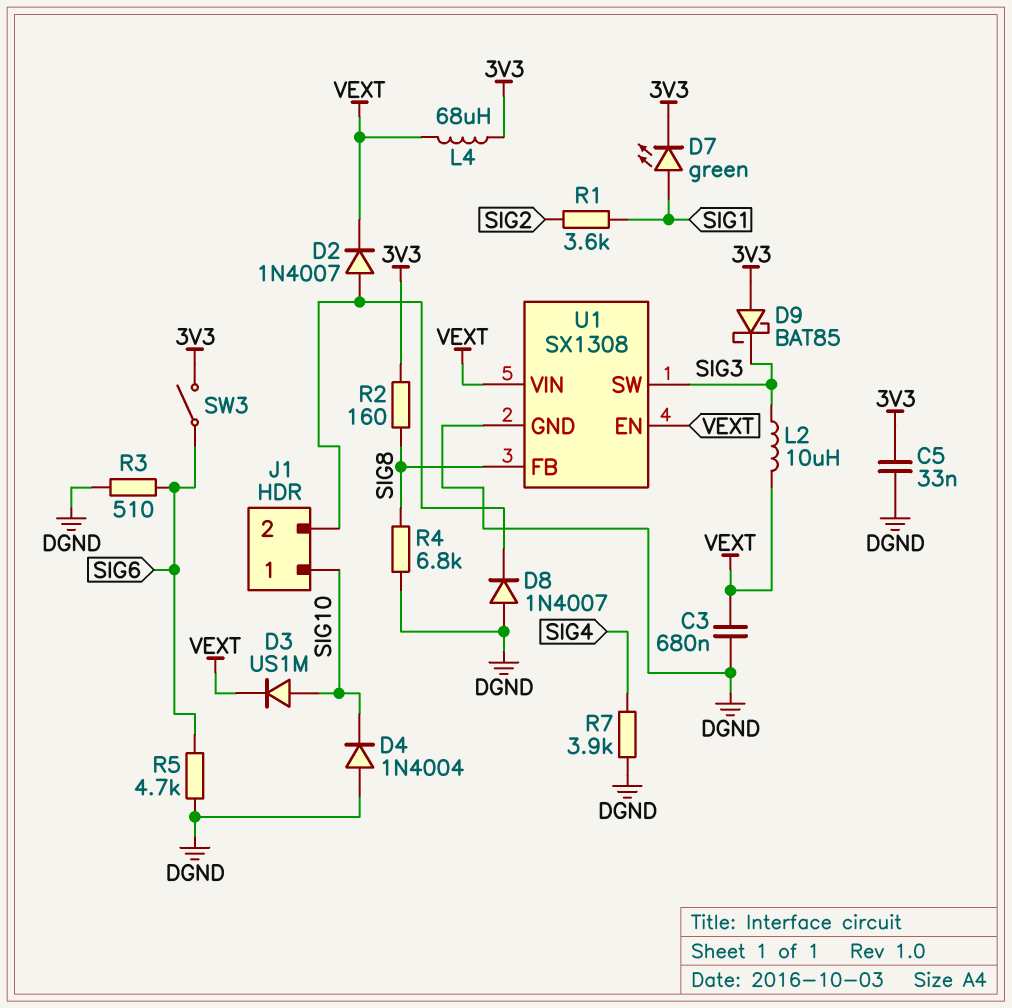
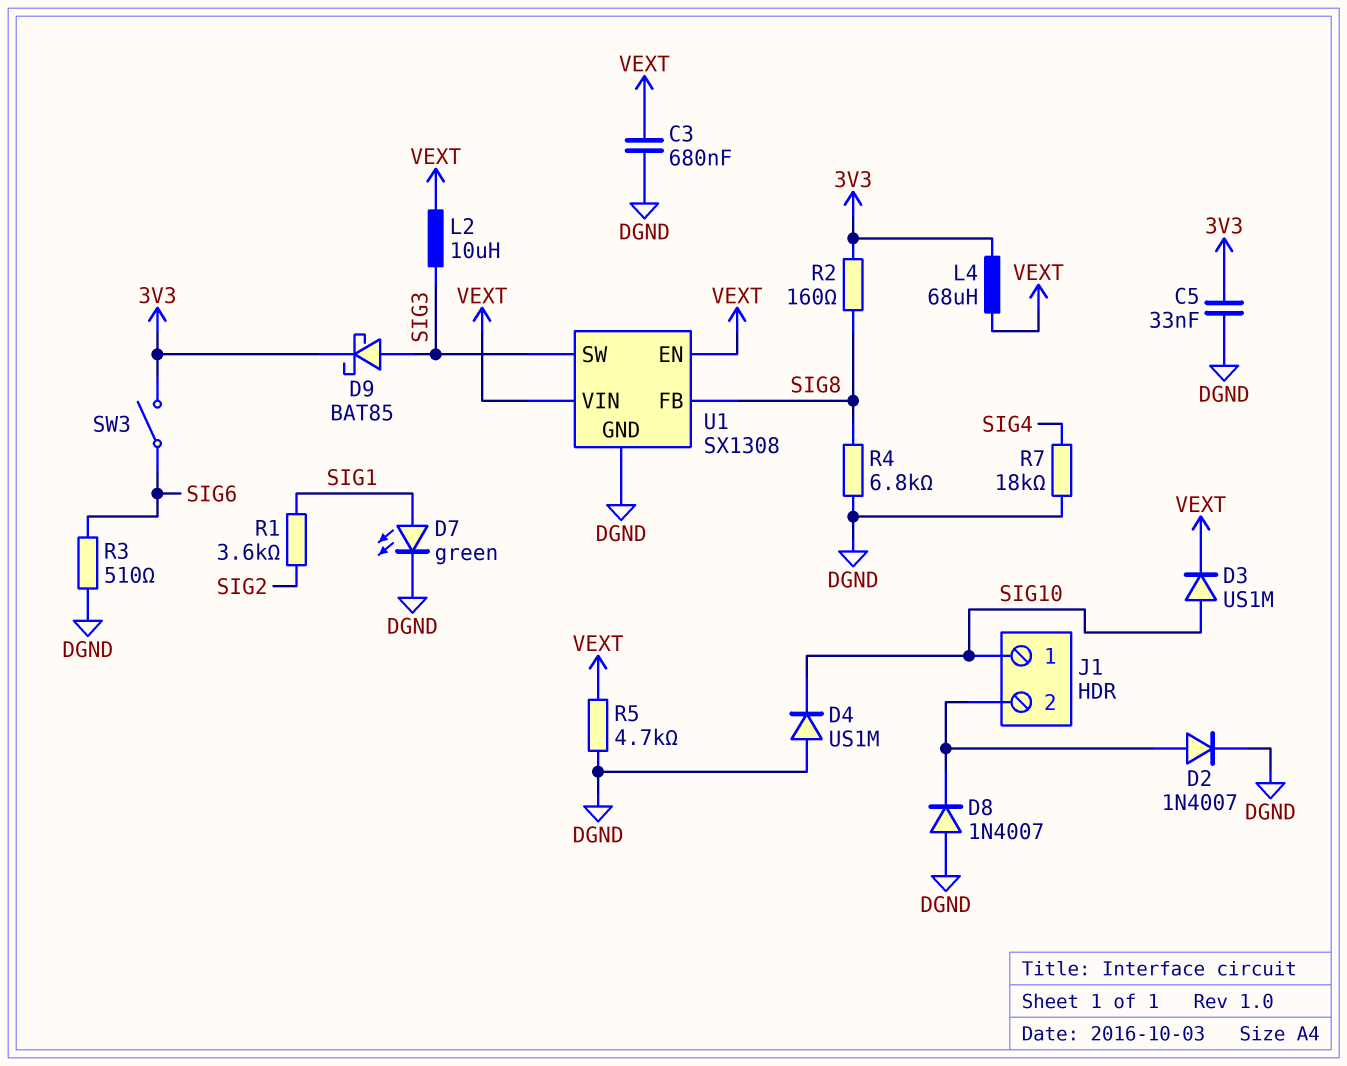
D2: diode 1N4007 (A J1/2, K VEXT) -> diode 1N4007 (A J1/2, K DGND)
D4: diode 1N4004 (A DGND, K SIG10) -> diode US1M (A DGND, K SIG10)
D7: LED green (A SIG1, K 3V3) -> LED green (A SIG1, K DGND)
D9: schottky BAT85 (A 3V3, K SIG3) -> schottky BAT85 (A SIG3, K 3V3)
R5: 4.7k (DGND, SIG6) -> 4.7k (DGND, VEXT)
R7: 3.9k (DGND, SIG4) -> 18k (DGND, SIG4)

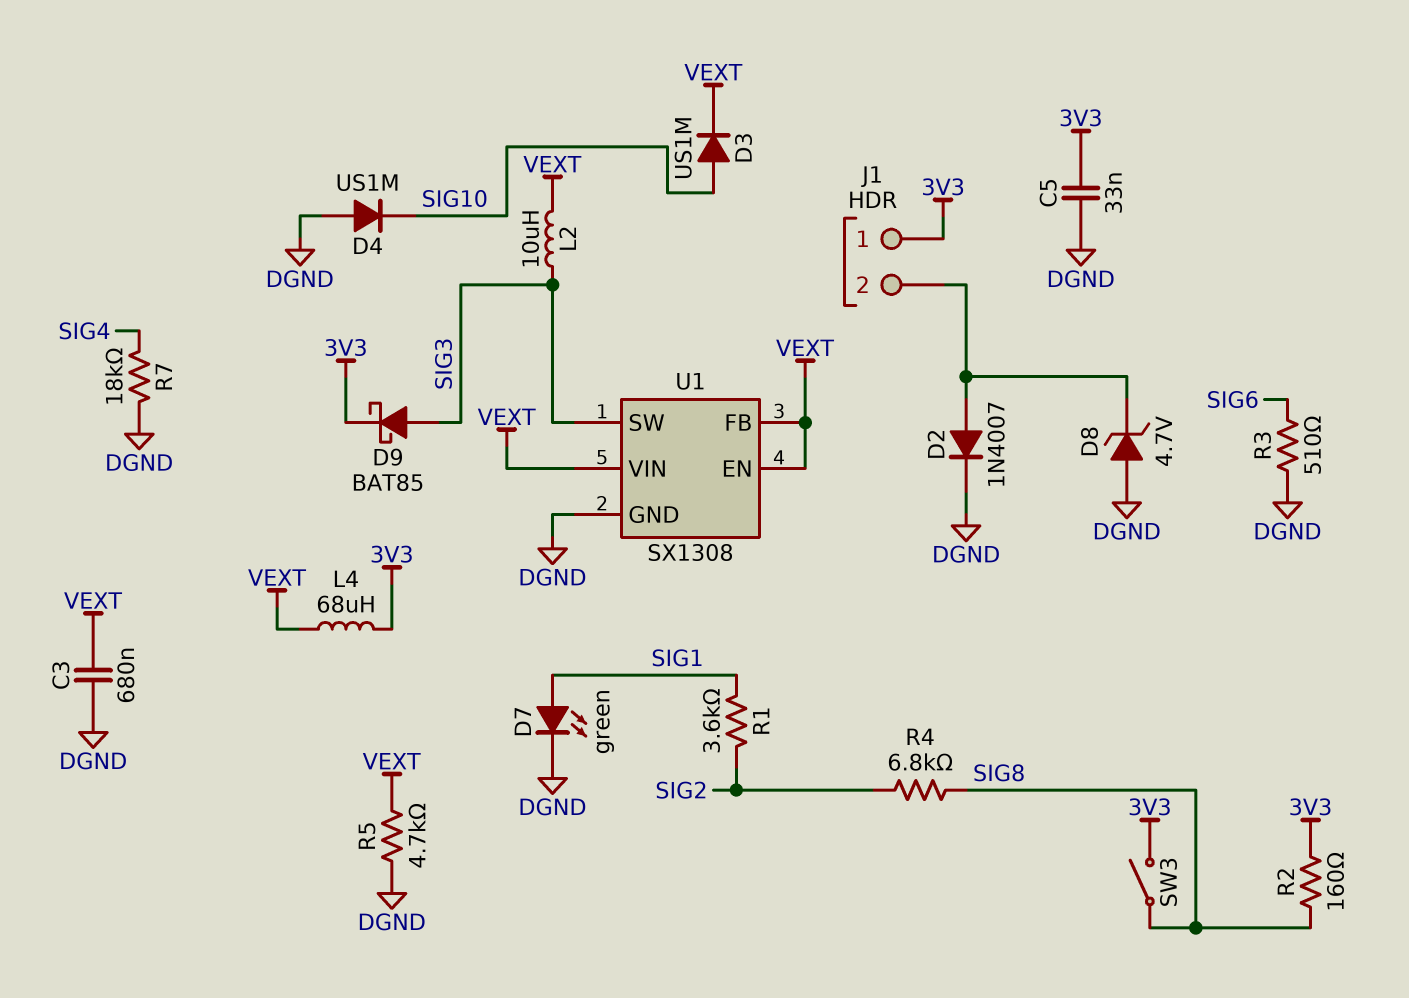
D8: diode 1N4007 (A DGND, K J1/2) -> zener 4.7V (A DGND, K J1/2)
J1 pin 1: SIG10 -> 3V3
R4: 6.8k (DGND, SIG8) -> 6.8k (SIG2, SIG8)
SW3: switch (3V3, SIG6) -> switch (3V3, SIG8)
U1 pin FB: SIG8 -> VEXT

